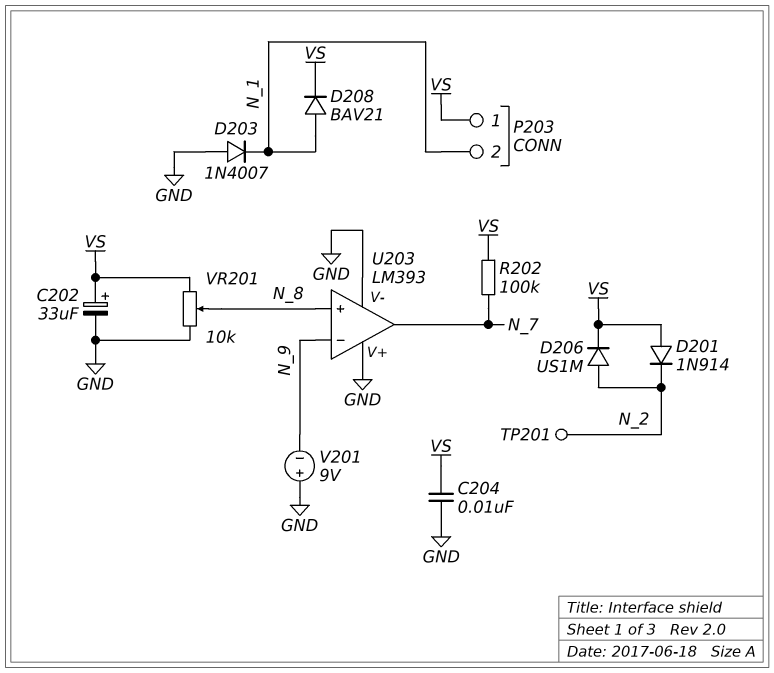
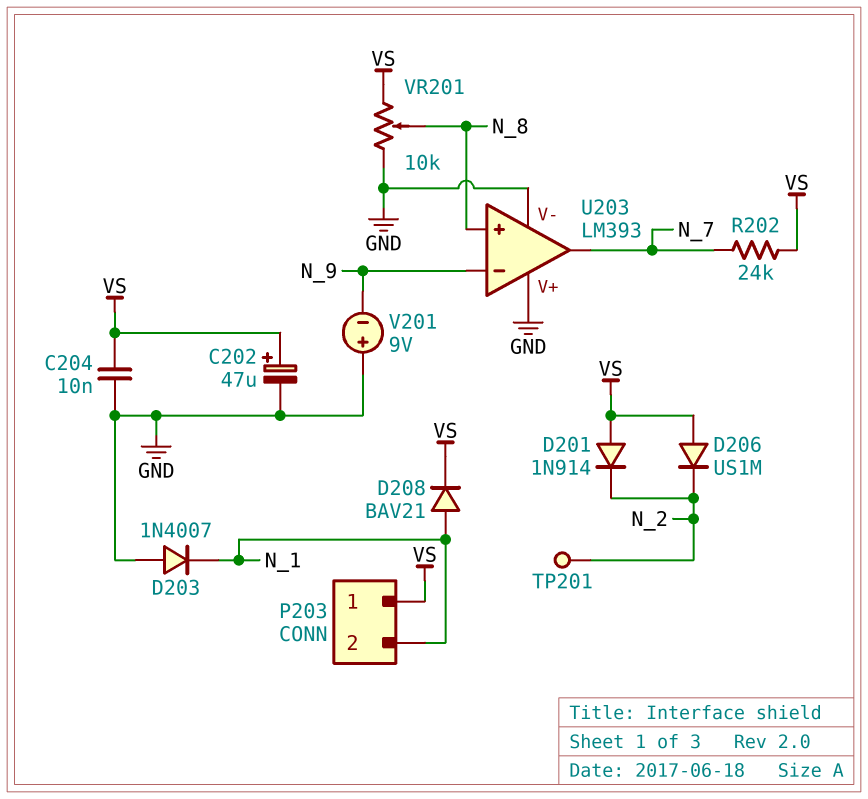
C202: 33uF (plus VS, minus GND) -> 47uF (plus VS, minus GND)
D206: diode US1M (A N_2, K VS) -> diode US1M (A VS, K N_2)
R202: 100k (N_7, VS) -> 24k (N_7, VS)

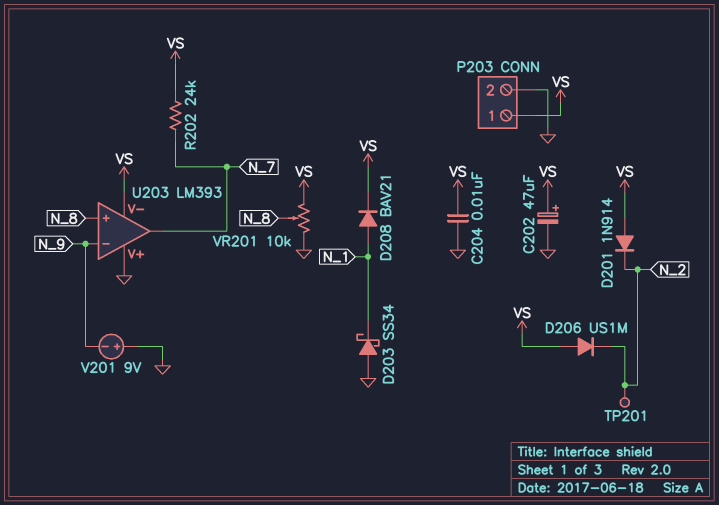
D203: diode 1N4007 (A GND, K N_1) -> schottky SS34 (A GND, K N_1)
P203 pin 2: N_1 -> GND
U203 pin V-: GND -> VS

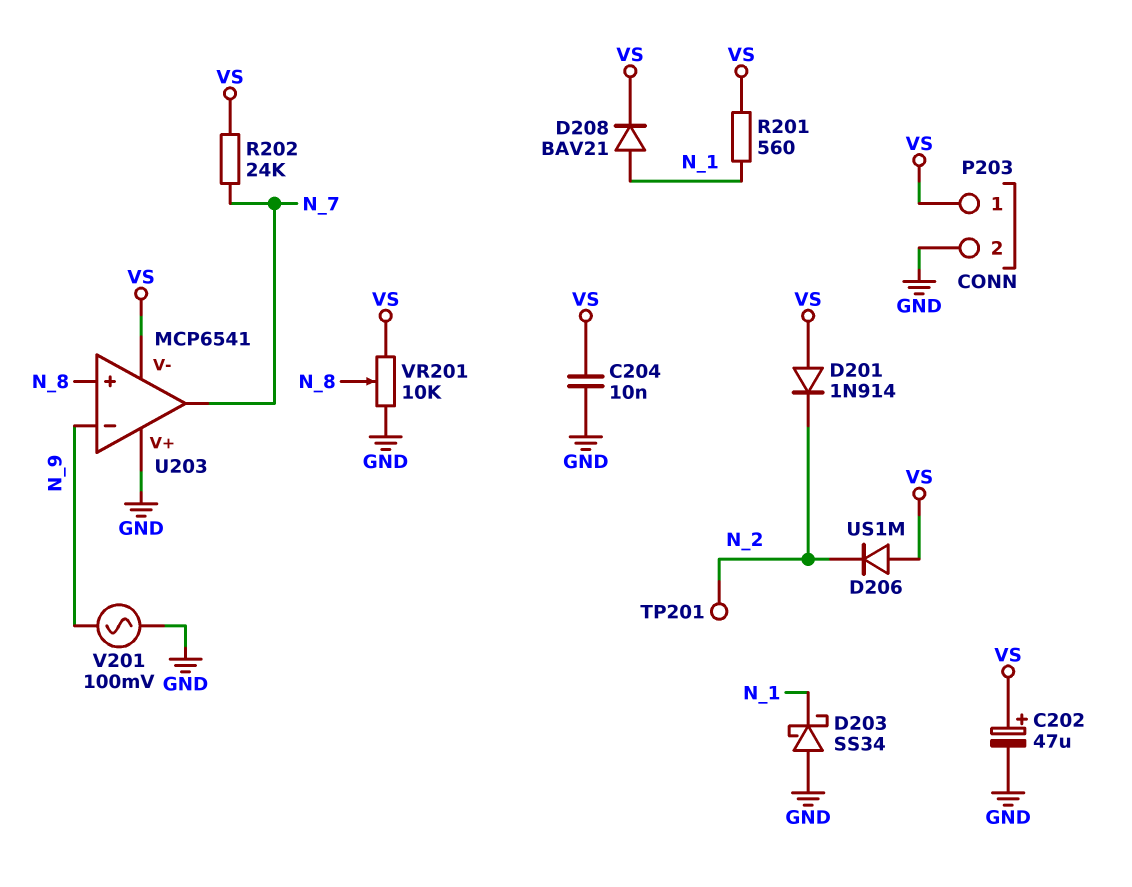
R201: none -> 560 (N_1, VS)
U203: LM393 -> MCP6541
V201: 9V (plus GND, minus N_9) -> AC 100mV (GND, N_9)

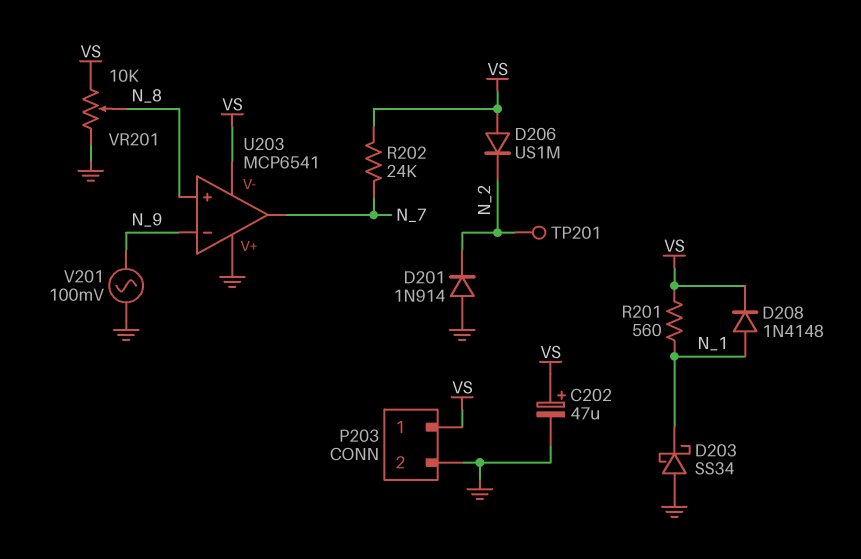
C204: 10nF (GND, VS) -> none
D201: diode 1N914 (A VS, K N_2) -> diode 1N914 (A GND, K N_2)
D208: diode BAV21 (A N_1, K VS) -> diode 1N4148 (A N_1, K VS)

